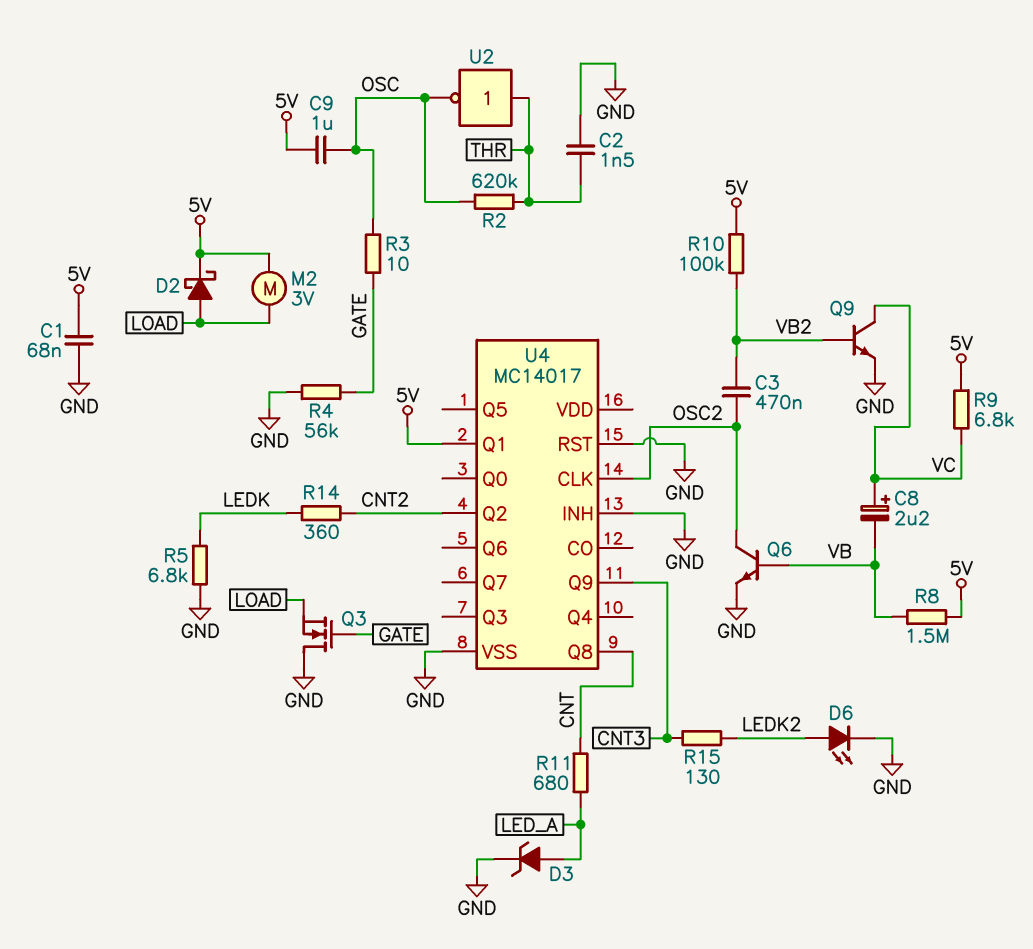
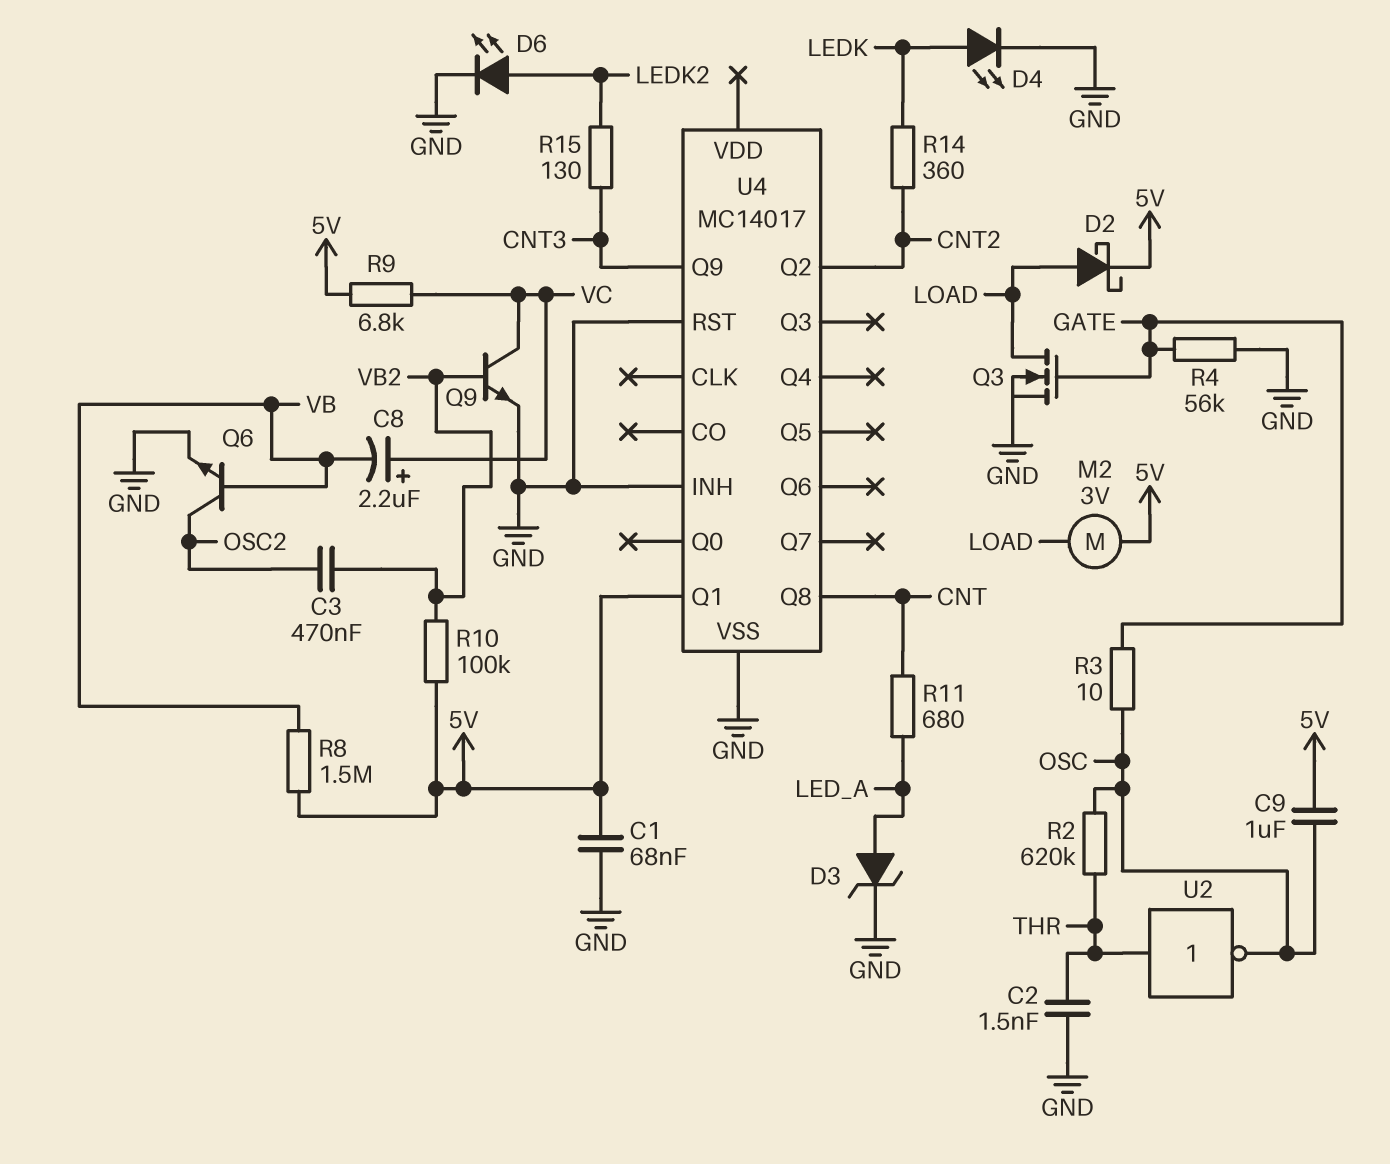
D4: none -> LED (A LEDK, K GND)
Q3: NMOS (G GATE, D GND, S LOAD) -> NMOS (G GATE, D LOAD, S GND)
R5: 6.8k (GND, LEDK) -> none
U4 pin CLK: OSC2 -> none

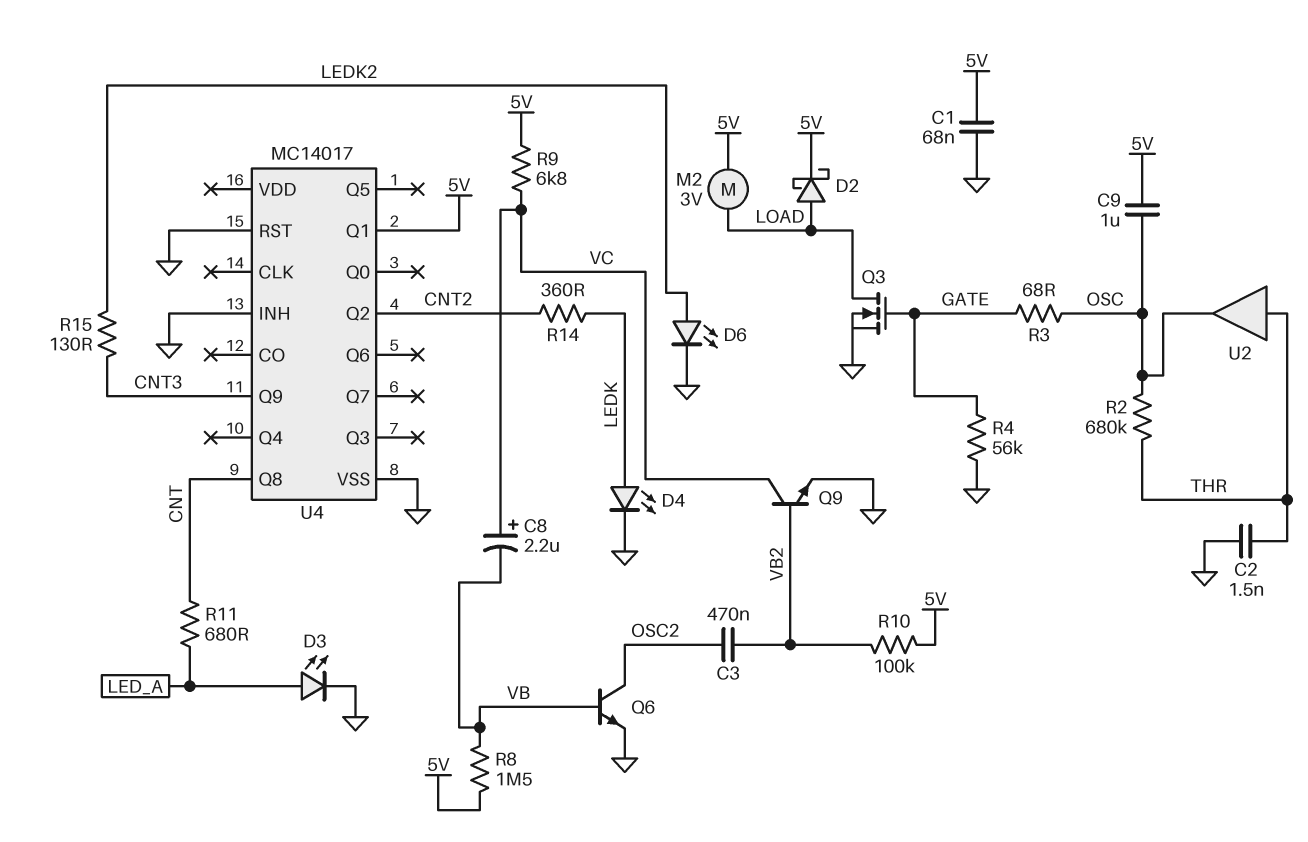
D3: zener (A LED_A, K GND) -> LED (A LED_A, K GND)
R2: 620k (OSC, THR) -> 680k (OSC, THR)
R3: 10 (GATE, OSC) -> 68 (GATE, OSC)
U2: NOT (in THR, out OSC) -> buffer (in THR, out OSC)

